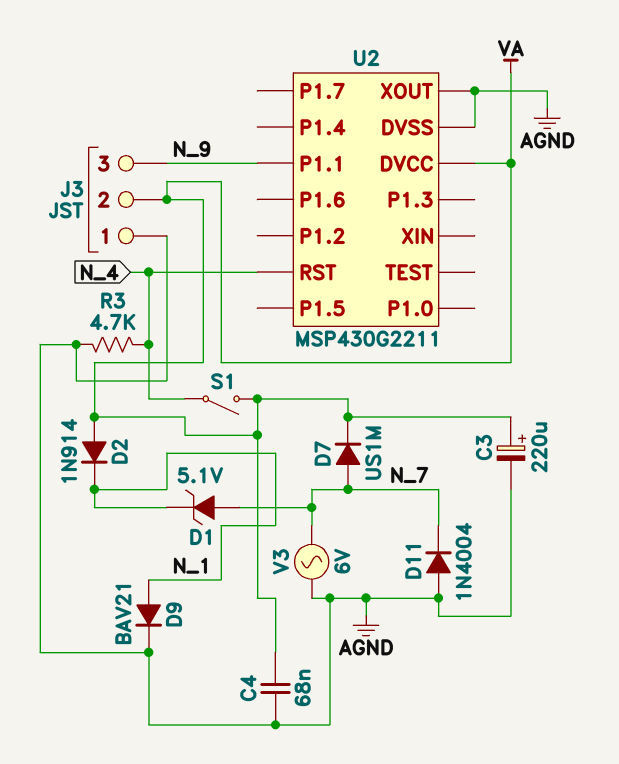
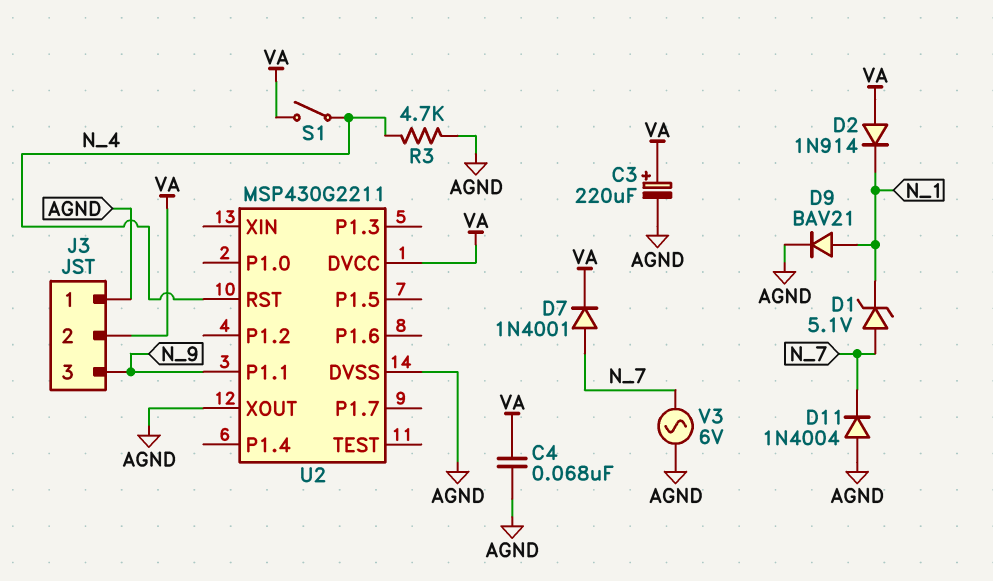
D7: diode US1M (A N_7, K VA) -> diode 1N4001 (A N_7, K VA)

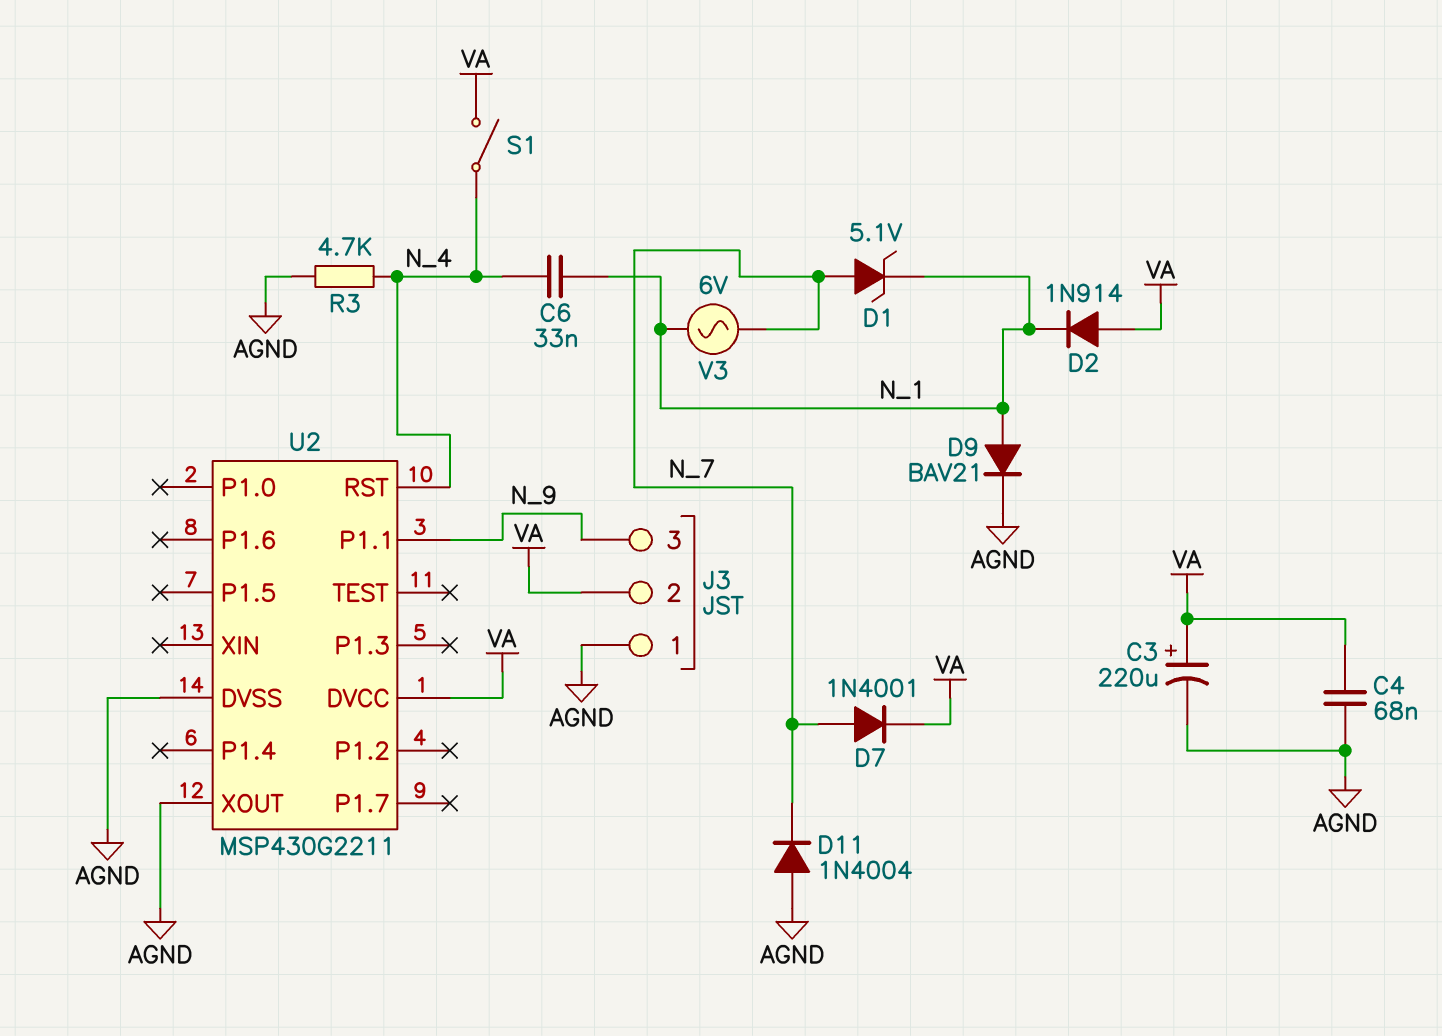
C6: none -> 33nF (N_1, N_4)
V3: AC 6V (AGND, N_7) -> AC 6V (N_1, N_7)

